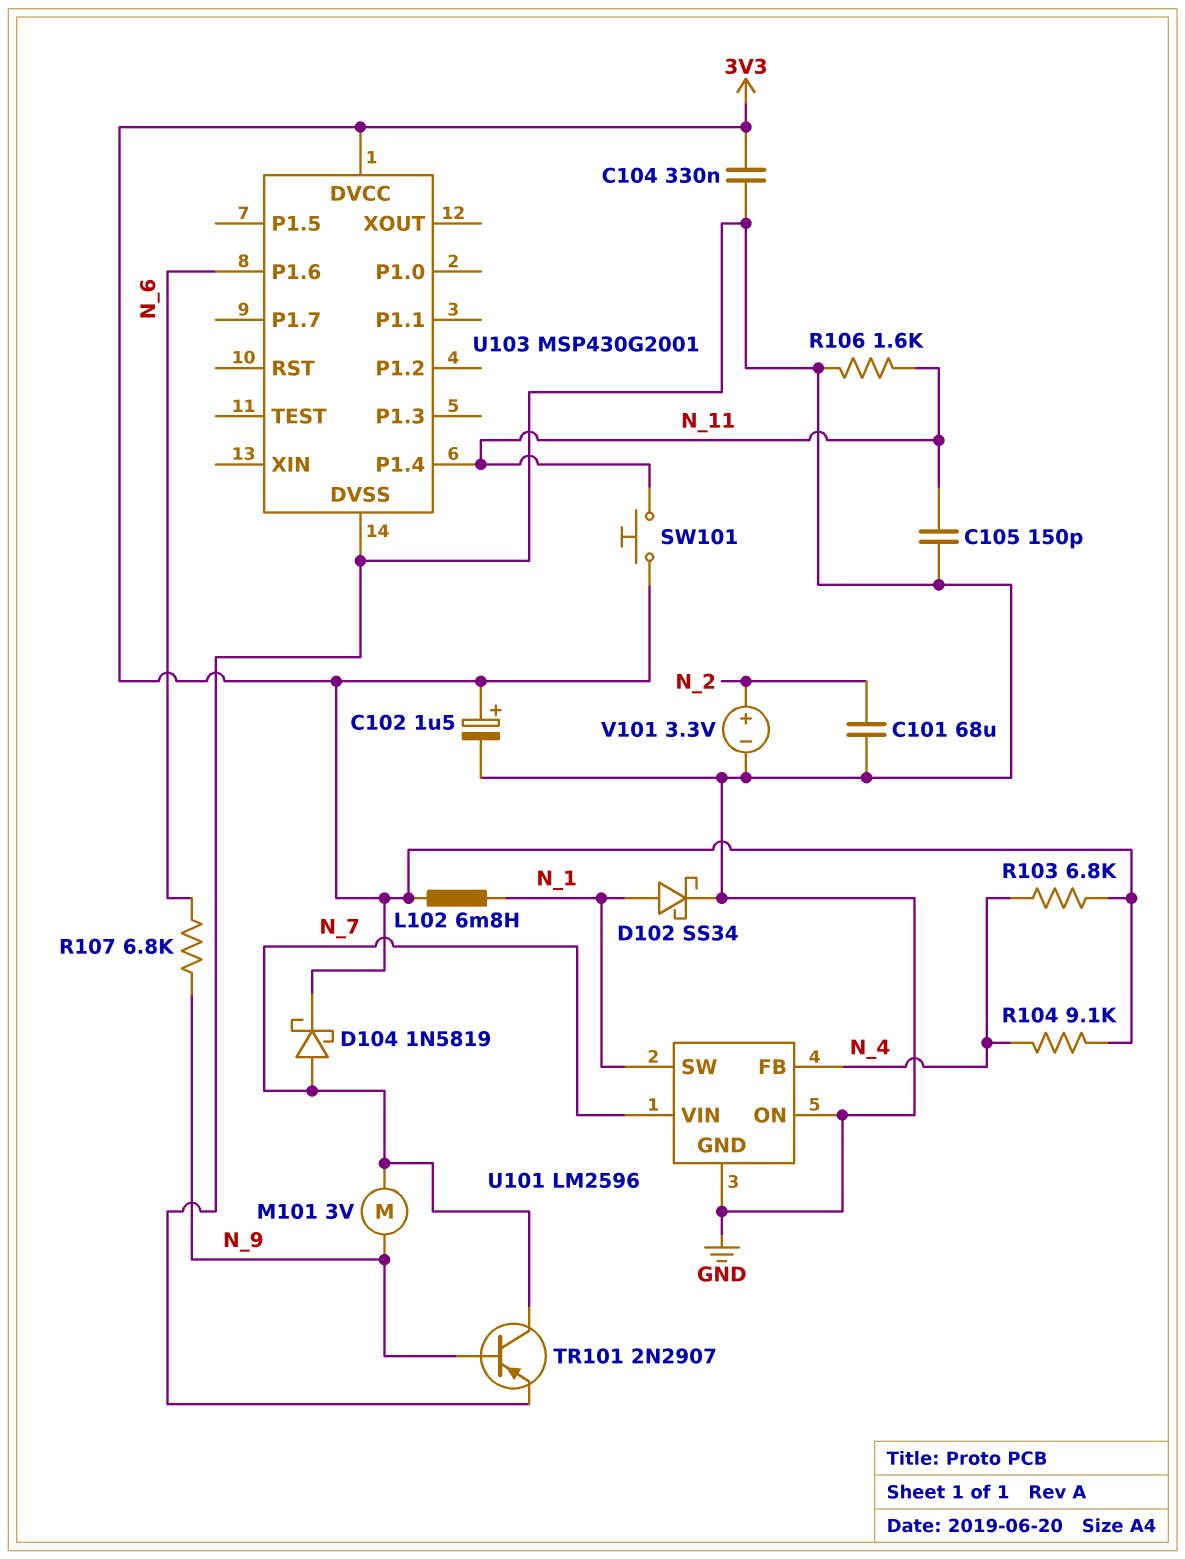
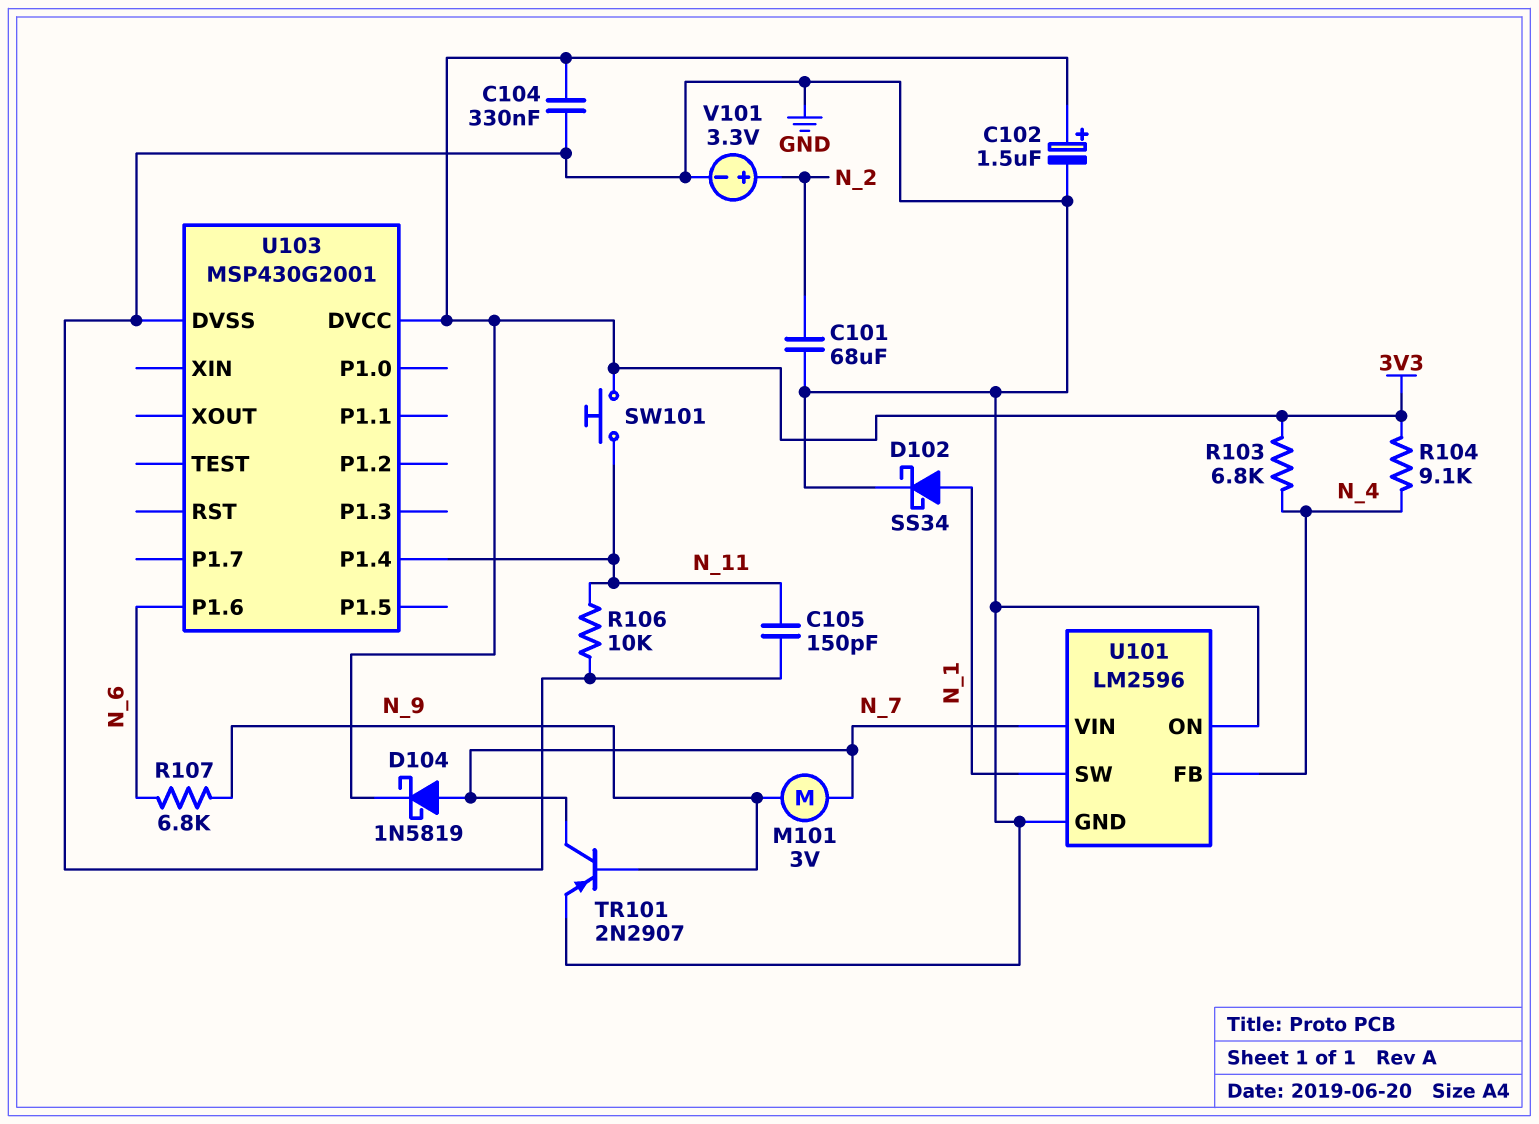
L102: 6.8mH (3V3, N_1) -> none
R106: 1.6k (GND, N_11) -> 10k (GND, N_11)

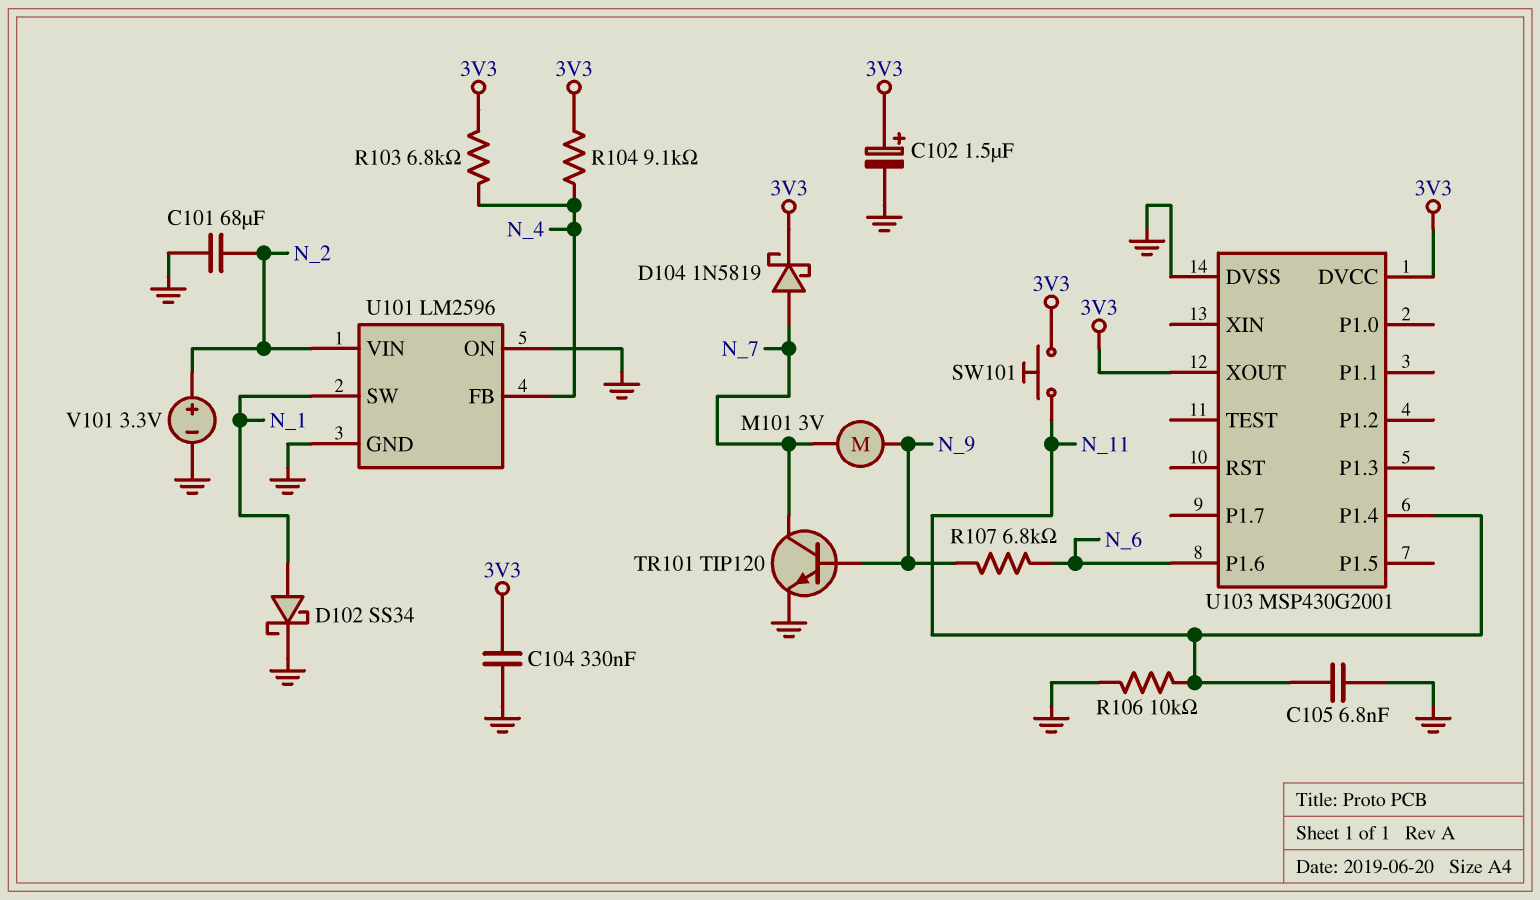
C105: 150pF (GND, N_11) -> 6.8nF (GND, N_11)
TR101: PNP 2N2907 (B N_9, C N_7, E GND) -> NPN TIP120 (B N_9, C N_7, E GND)
U101 pin VIN: N_7 -> N_2
U103 pin XOUT: none -> 3V3

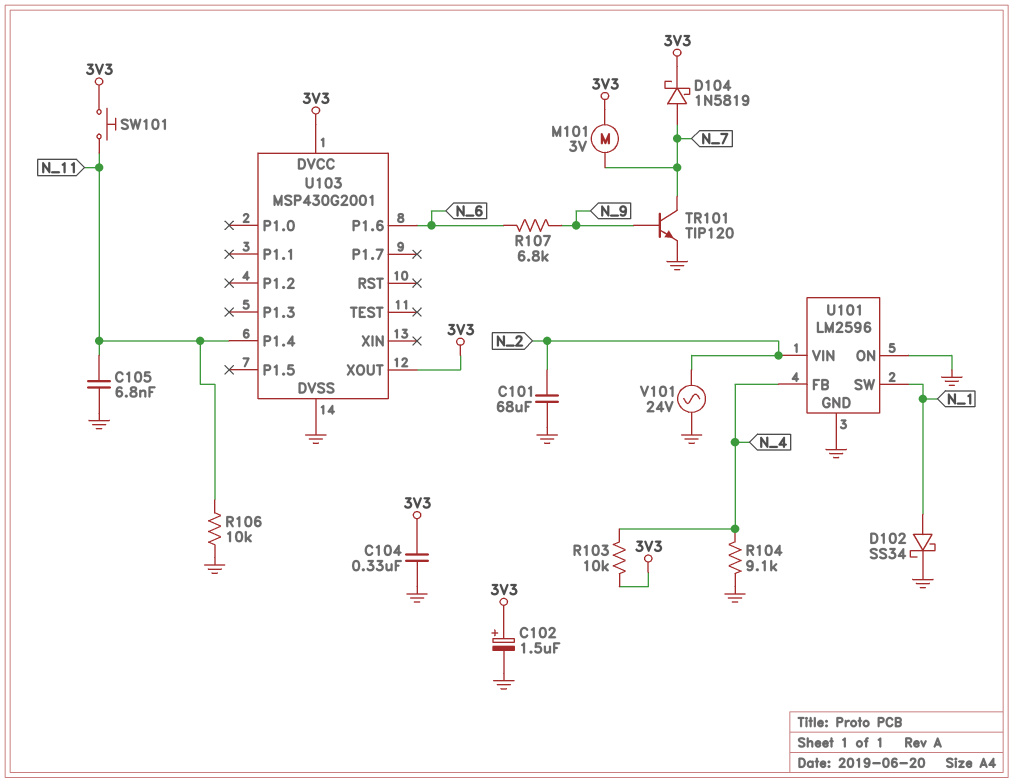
M101: motor 3V (N_7, N_9) -> motor 3V (3V3, N_7)
R103: 6.8k (3V3, N_4) -> 10k (3V3, N_4)
R104: 9.1k (3V3, N_4) -> 9.1k (GND, N_4)
V101: 3.3V (plus N_2, minus GND) -> AC 24V (GND, N_2)

